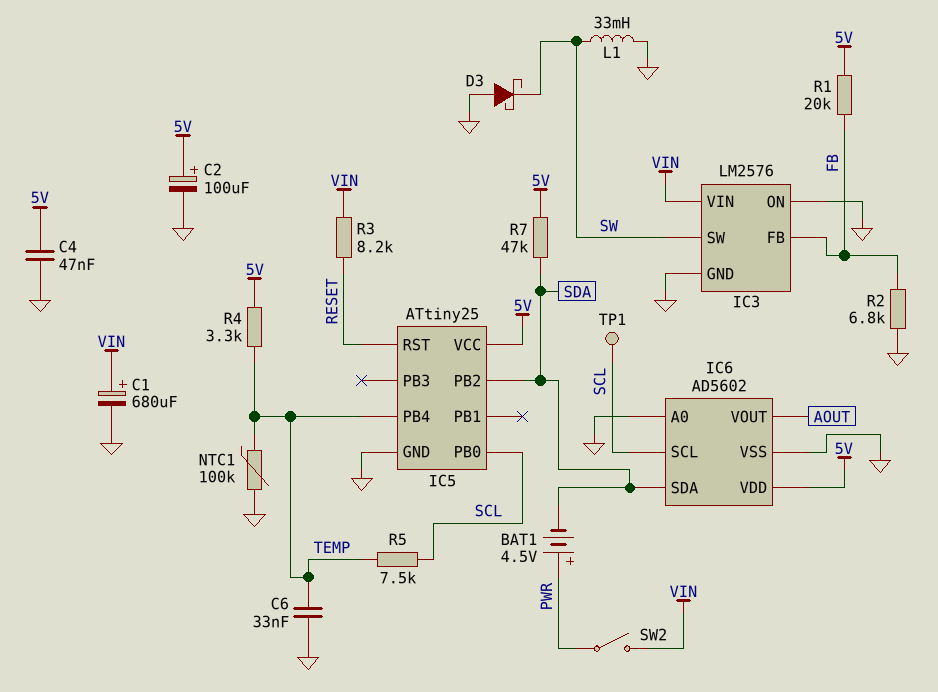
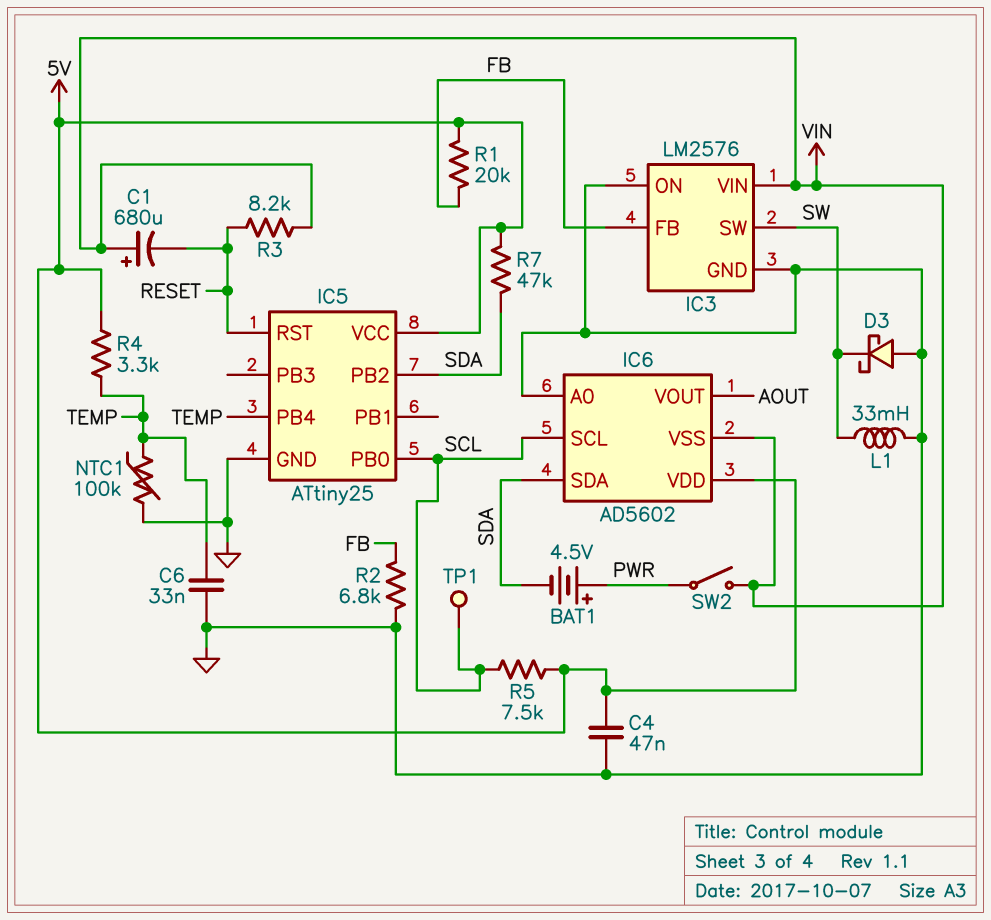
C1: 680uF (plus VIN, minus GND) -> 680uF (plus VIN, minus RESET)
C2: 100uF (plus 5V, minus GND) -> none
IC6 pin VSS: GND -> VIN
R5: 7.5k (SCL, TEMP) -> 7.5k (5V, SCL)

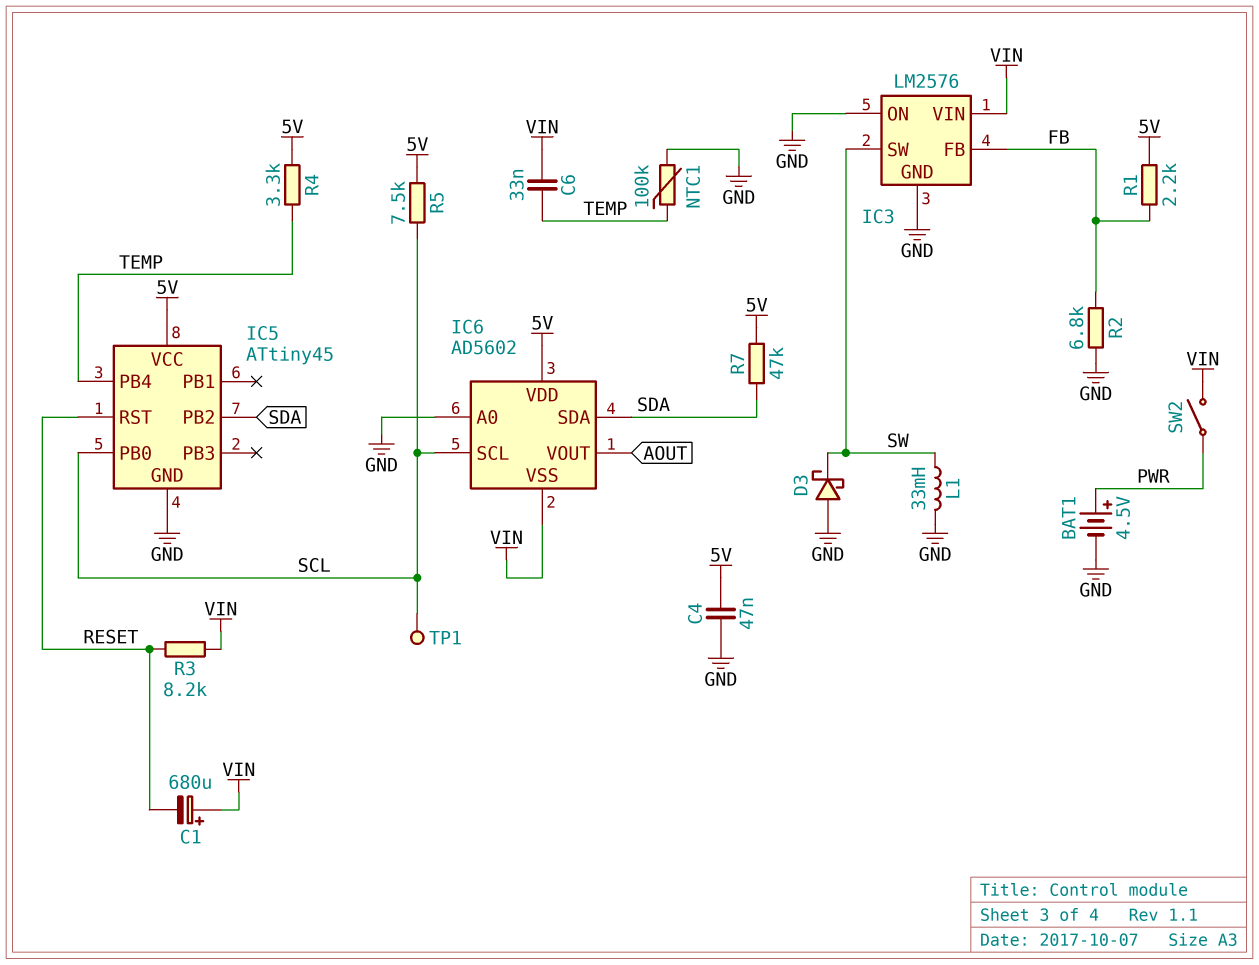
BAT1: 4.5V (plus PWR, minus SDA) -> 4.5V (plus PWR, minus GND)
C6: 33nF (GND, TEMP) -> 33nF (TEMP, VIN)
IC5: ATtiny25 -> ATtiny45
R1: 20k (5V, FB) -> 2.2k (5V, FB)

